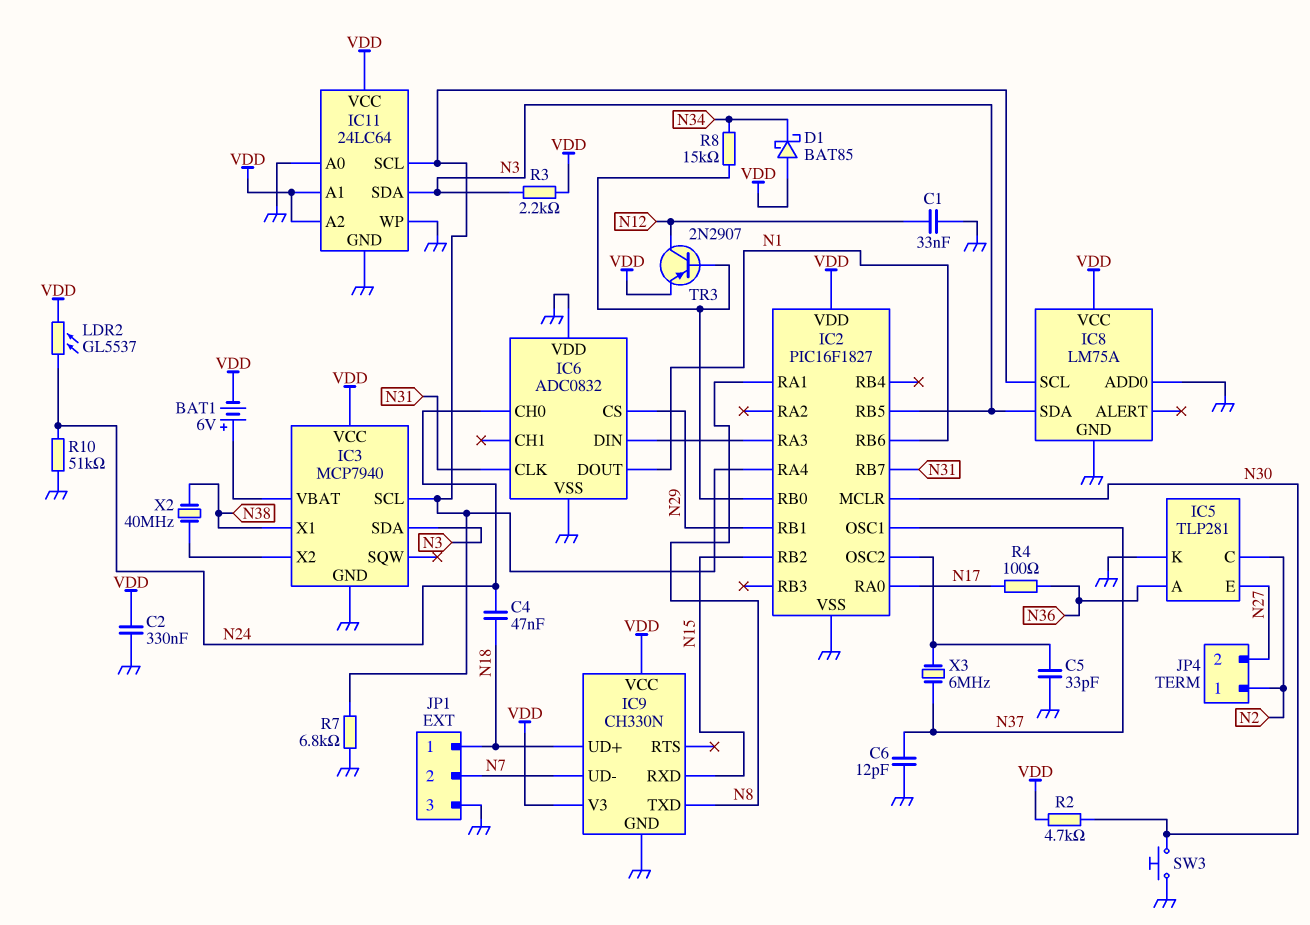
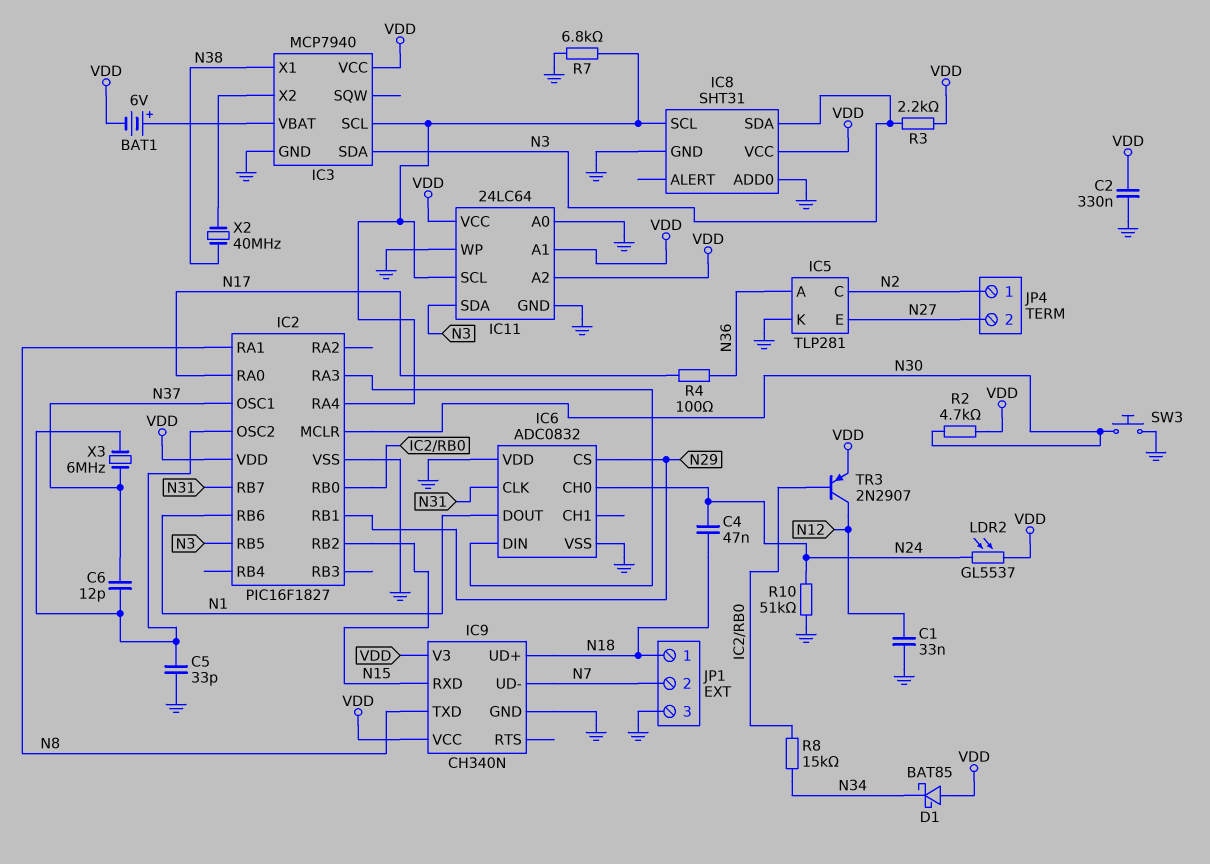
C6: 12pF (GND, N37) -> 12pF (IC2/OSC2, N37)
IC8: LM75A -> SHT31
IC9: CH330N -> CH340N

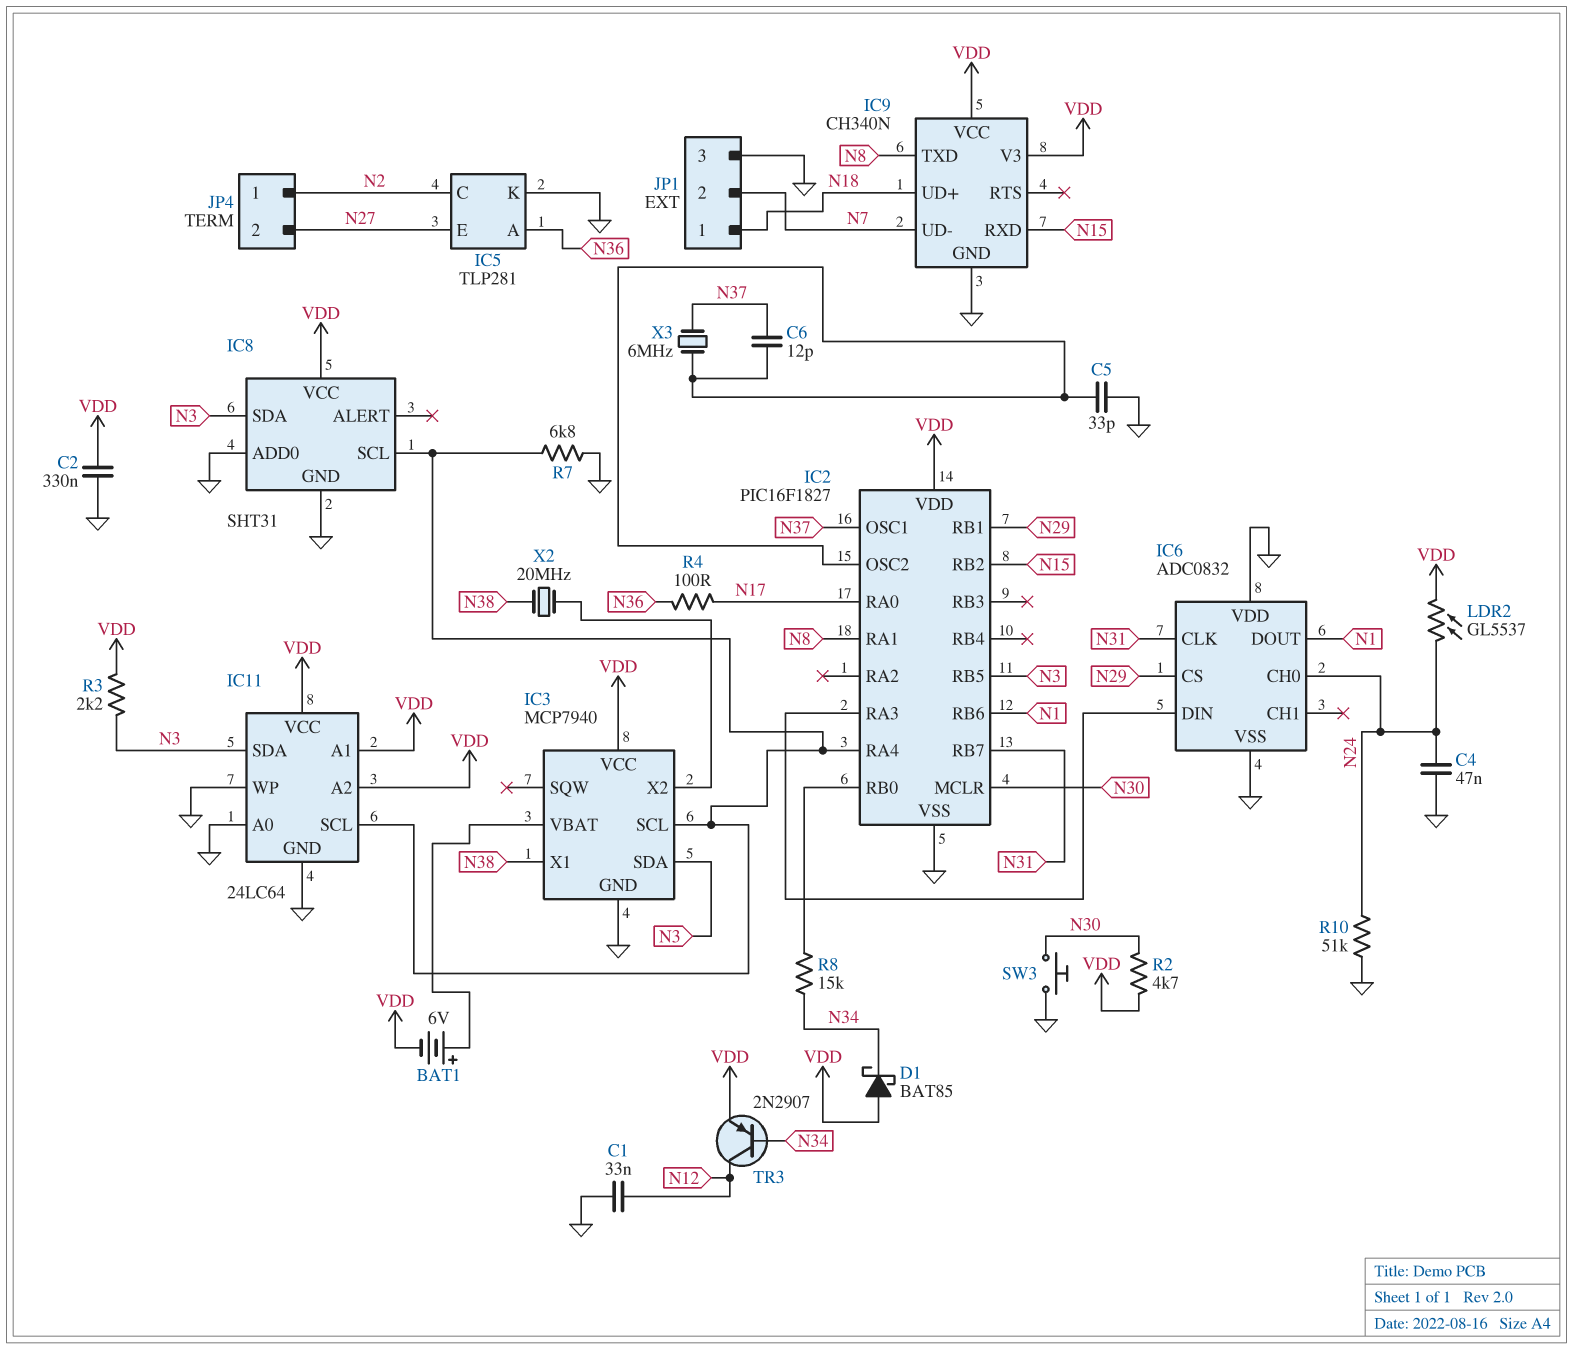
C4: 47nF (N18, N24) -> 47nF (GND, N24)
TR3: PNP 2N2907 (B IC2/RB0, C N12, E VDD) -> PNP 2N2907 (B N34, C N12, E VDD)
X2: 40MHz (IC3/X2, N38) -> 20MHz (IC3/X2, N38)

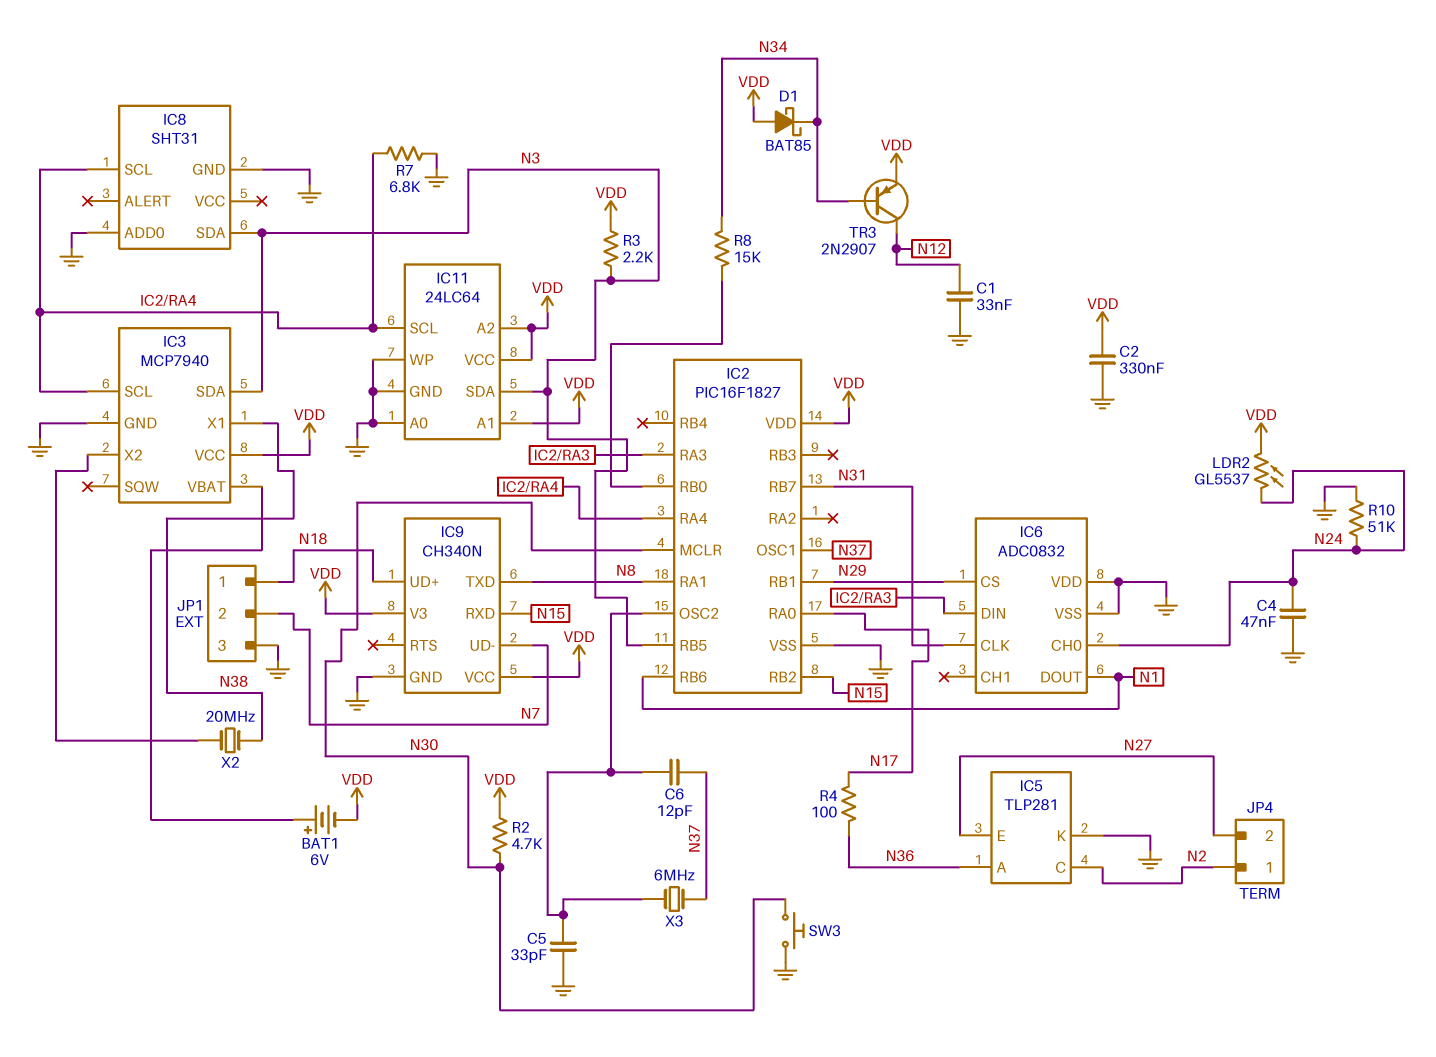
IC8 pin VCC: VDD -> none

